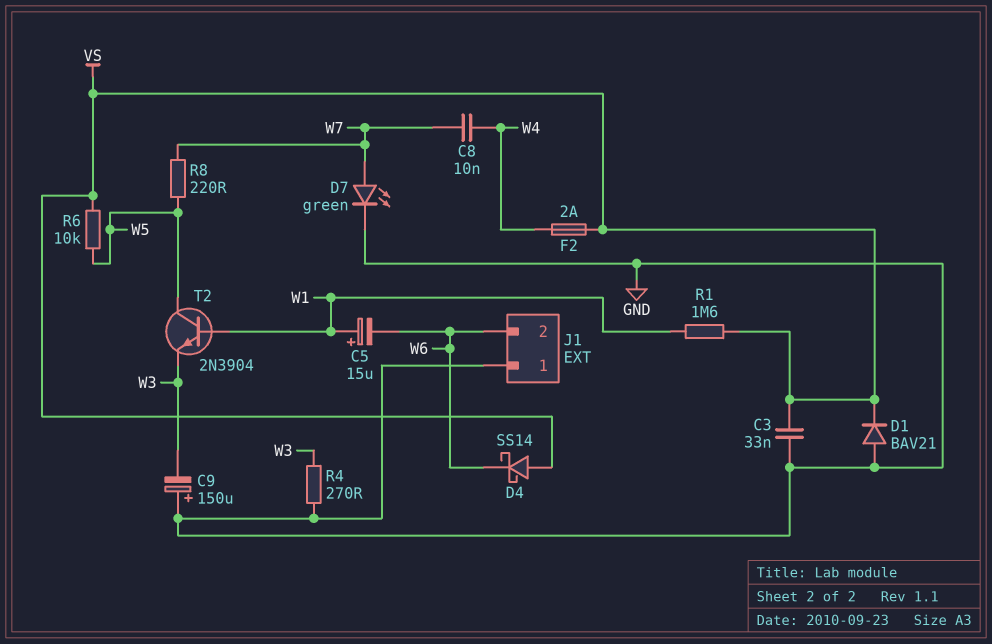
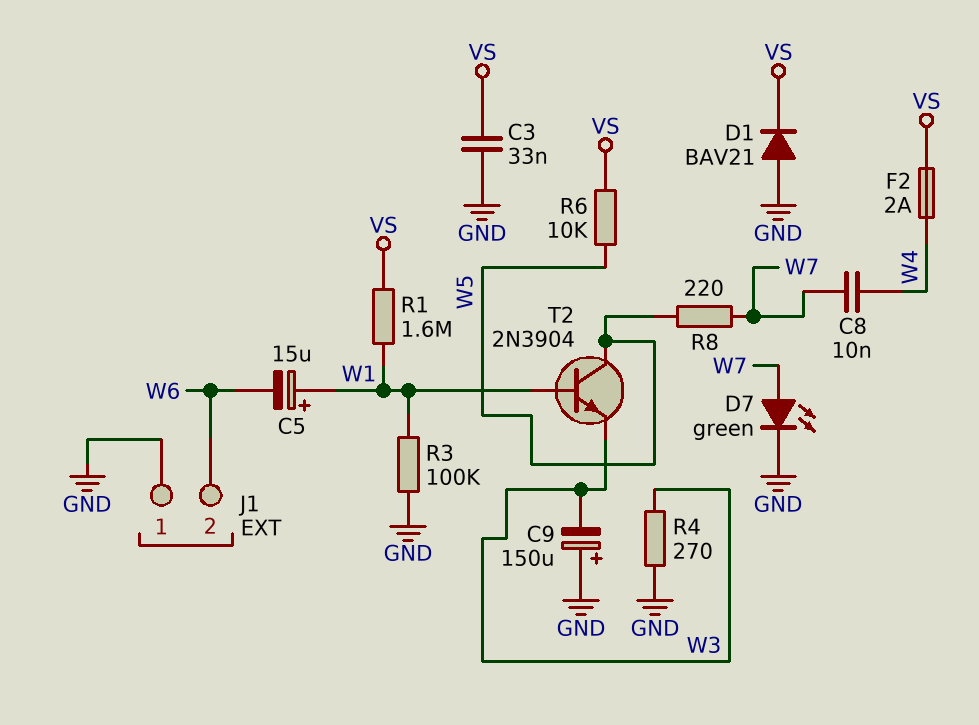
D4: schottky SS14 (A VS, K W6) -> none
R3: none -> 100k (GND, W1)

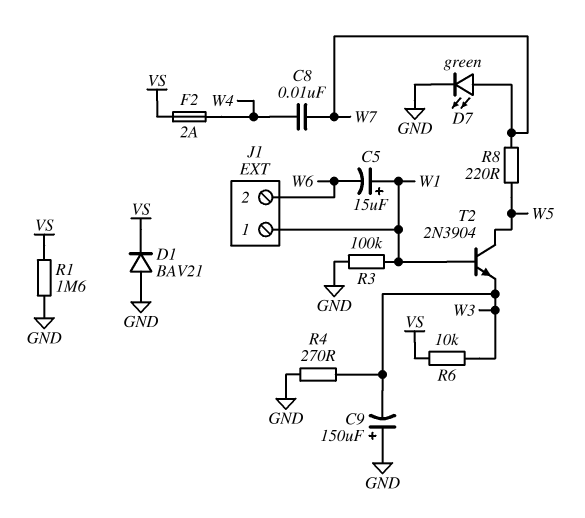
C3: 33nF (GND, VS) -> none
J1 pin 1: GND -> W1
R1: 1.6M (VS, W1) -> 1.6M (GND, VS)
R6: 10k (VS, W5) -> 10k (VS, W3)

